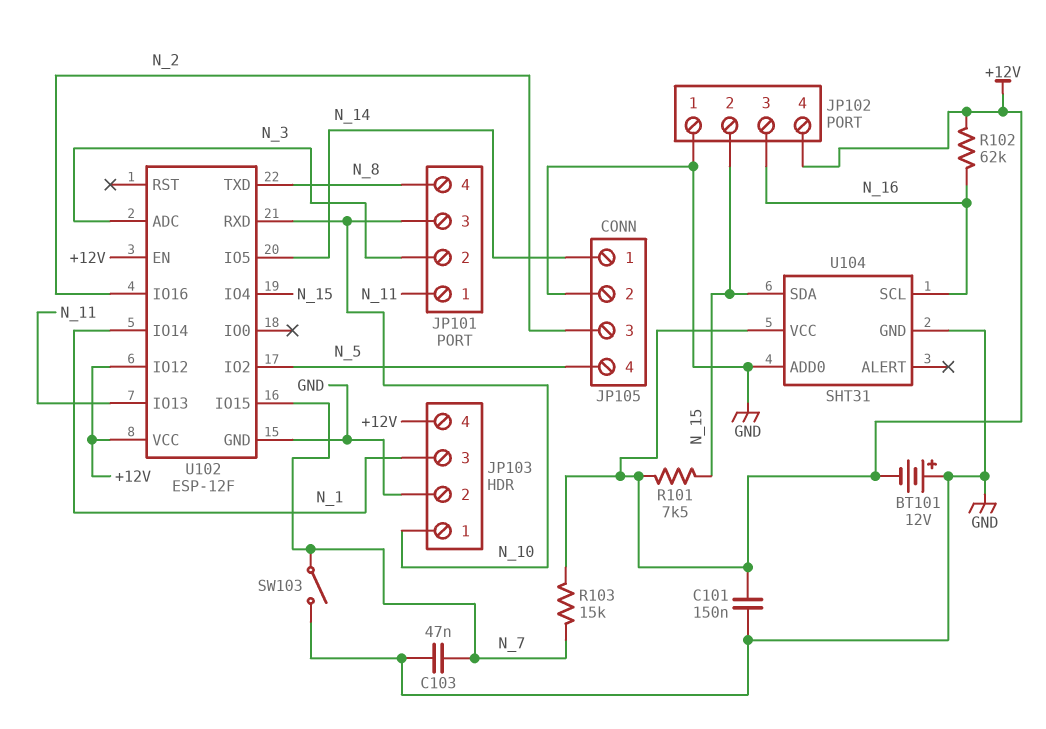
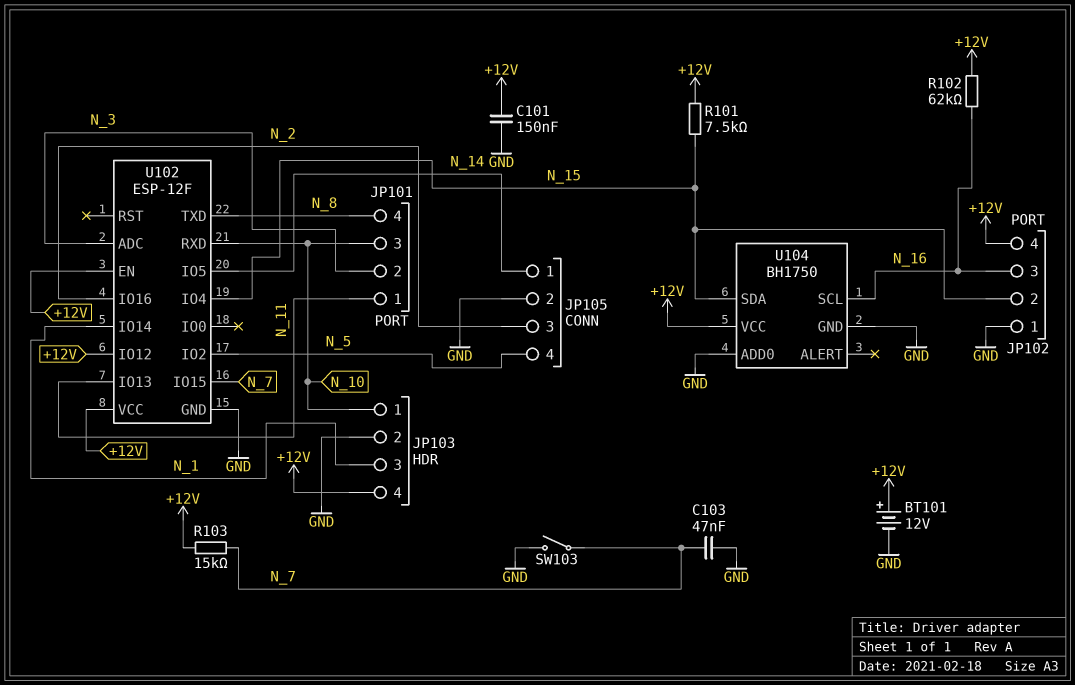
BT101: 12V (plus GND, minus +12V) -> 12V (plus +12V, minus GND)
U104: SHT31 -> BH1750

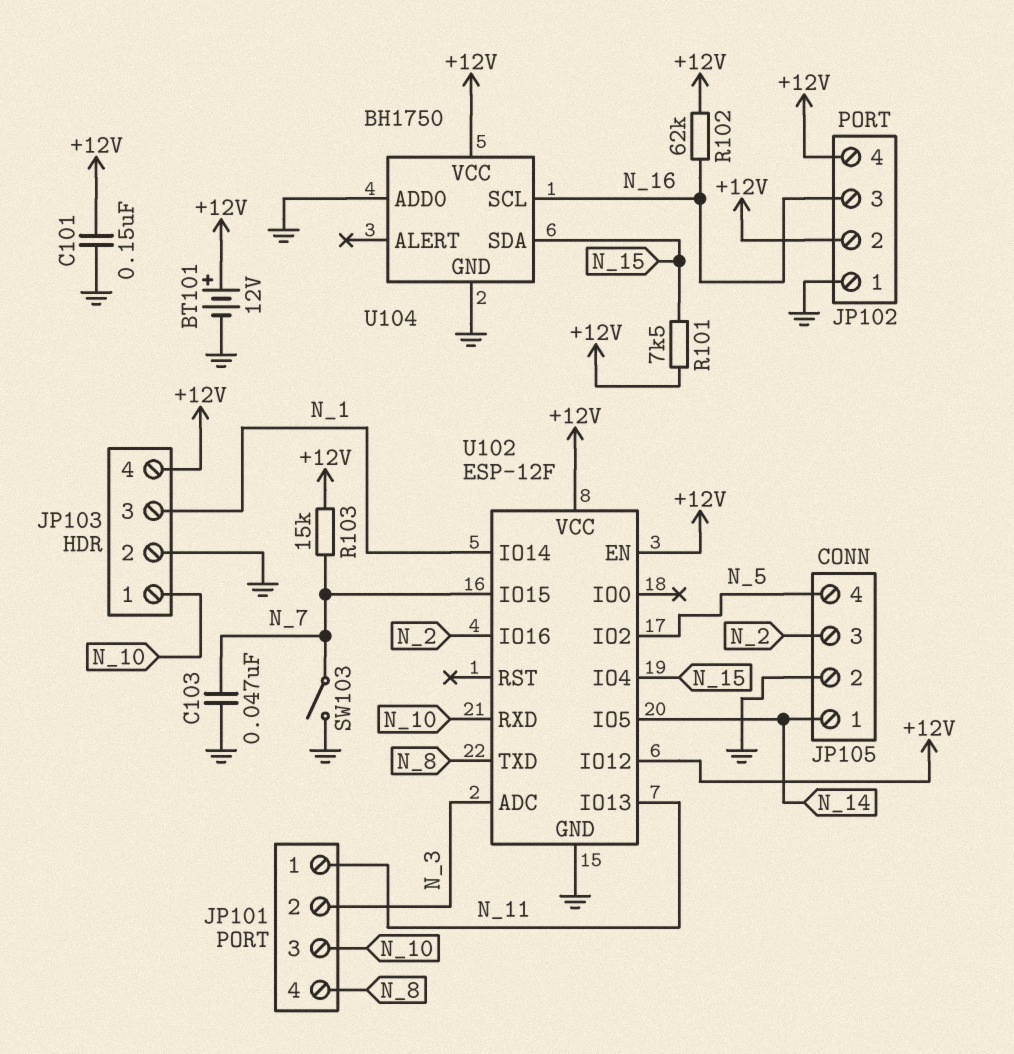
JP102 pin 2: N_15 -> +12V

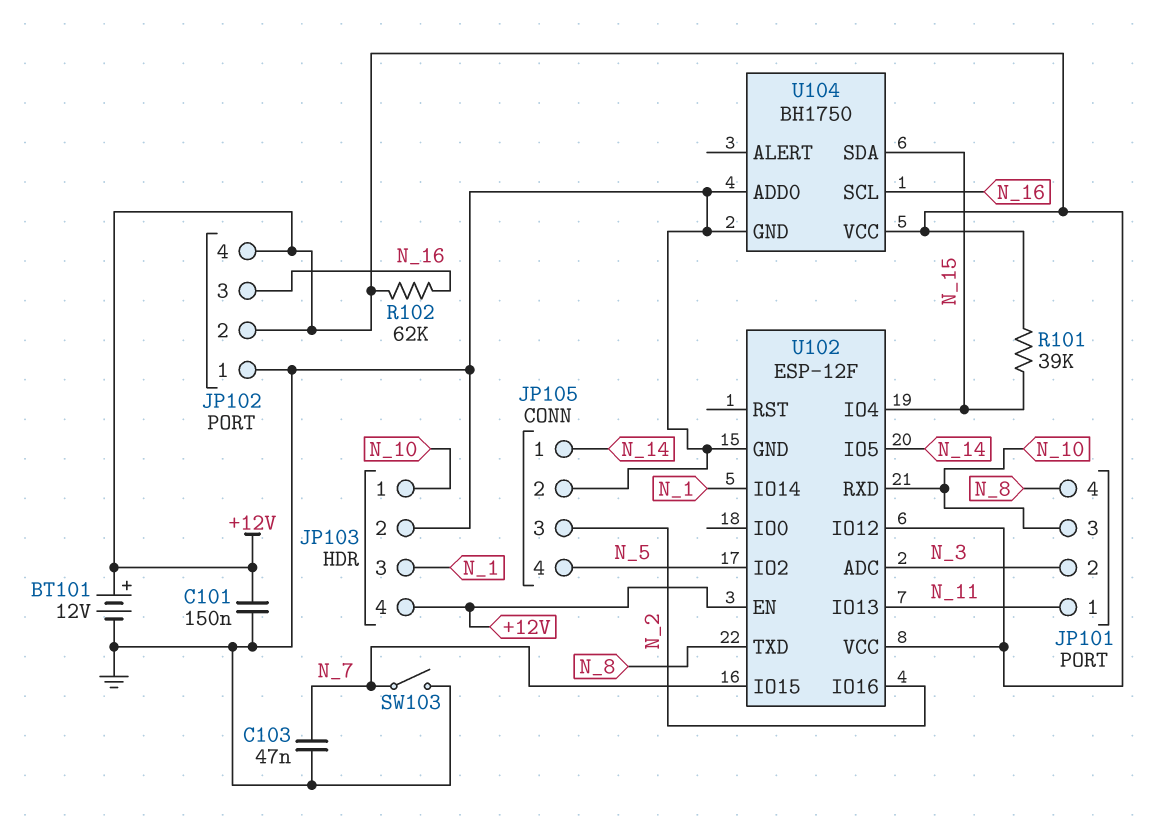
R101: 7.5k (+12V, N_15) -> 39k (+12V, N_15)
R103: 15k (+12V, N_7) -> none

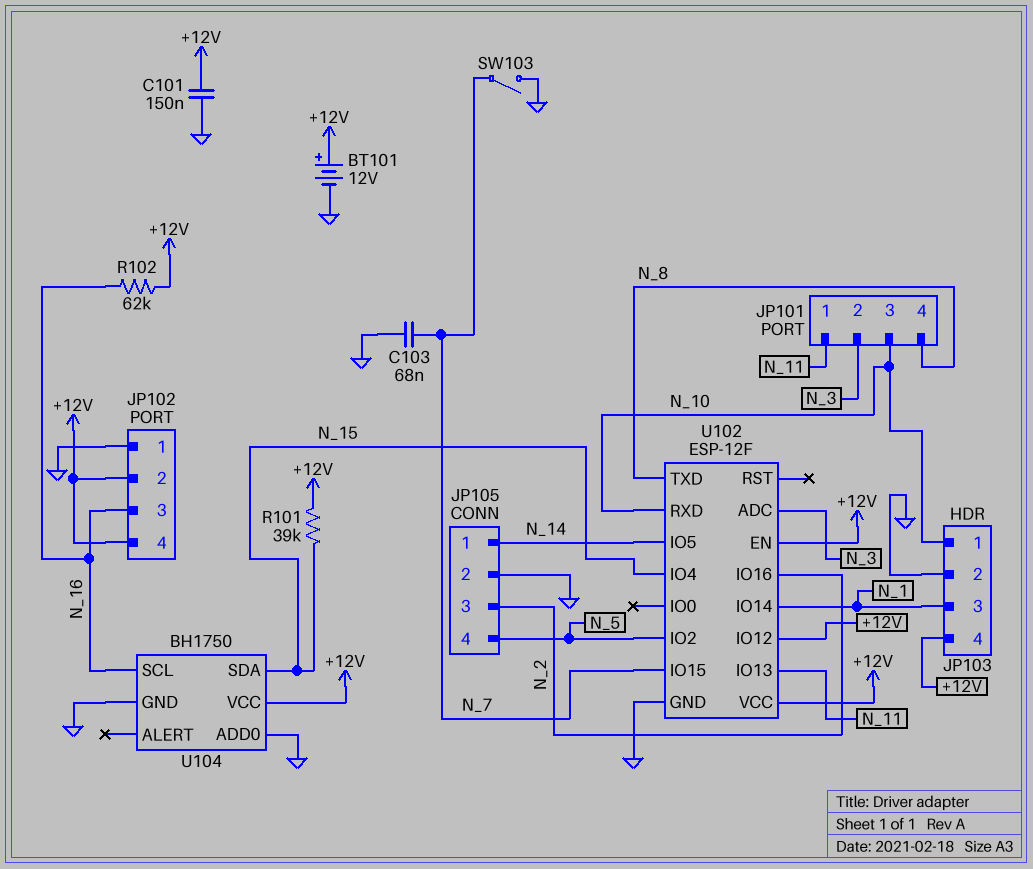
C103: 47nF (GND, N_7) -> 68nF (GND, N_7)

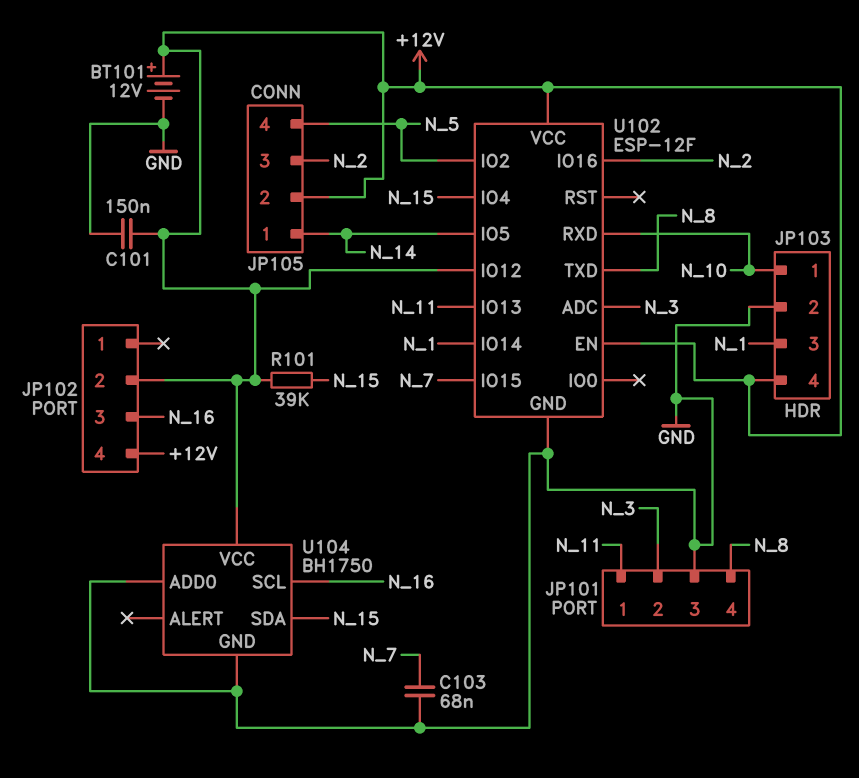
JP101 pin 3: N_10 -> GND
JP102 pin 1: GND -> none
JP105 pin 2: GND -> +12V
R102: 62k (+12V, N_16) -> none
SW103: switch (GND, N_7) -> none

